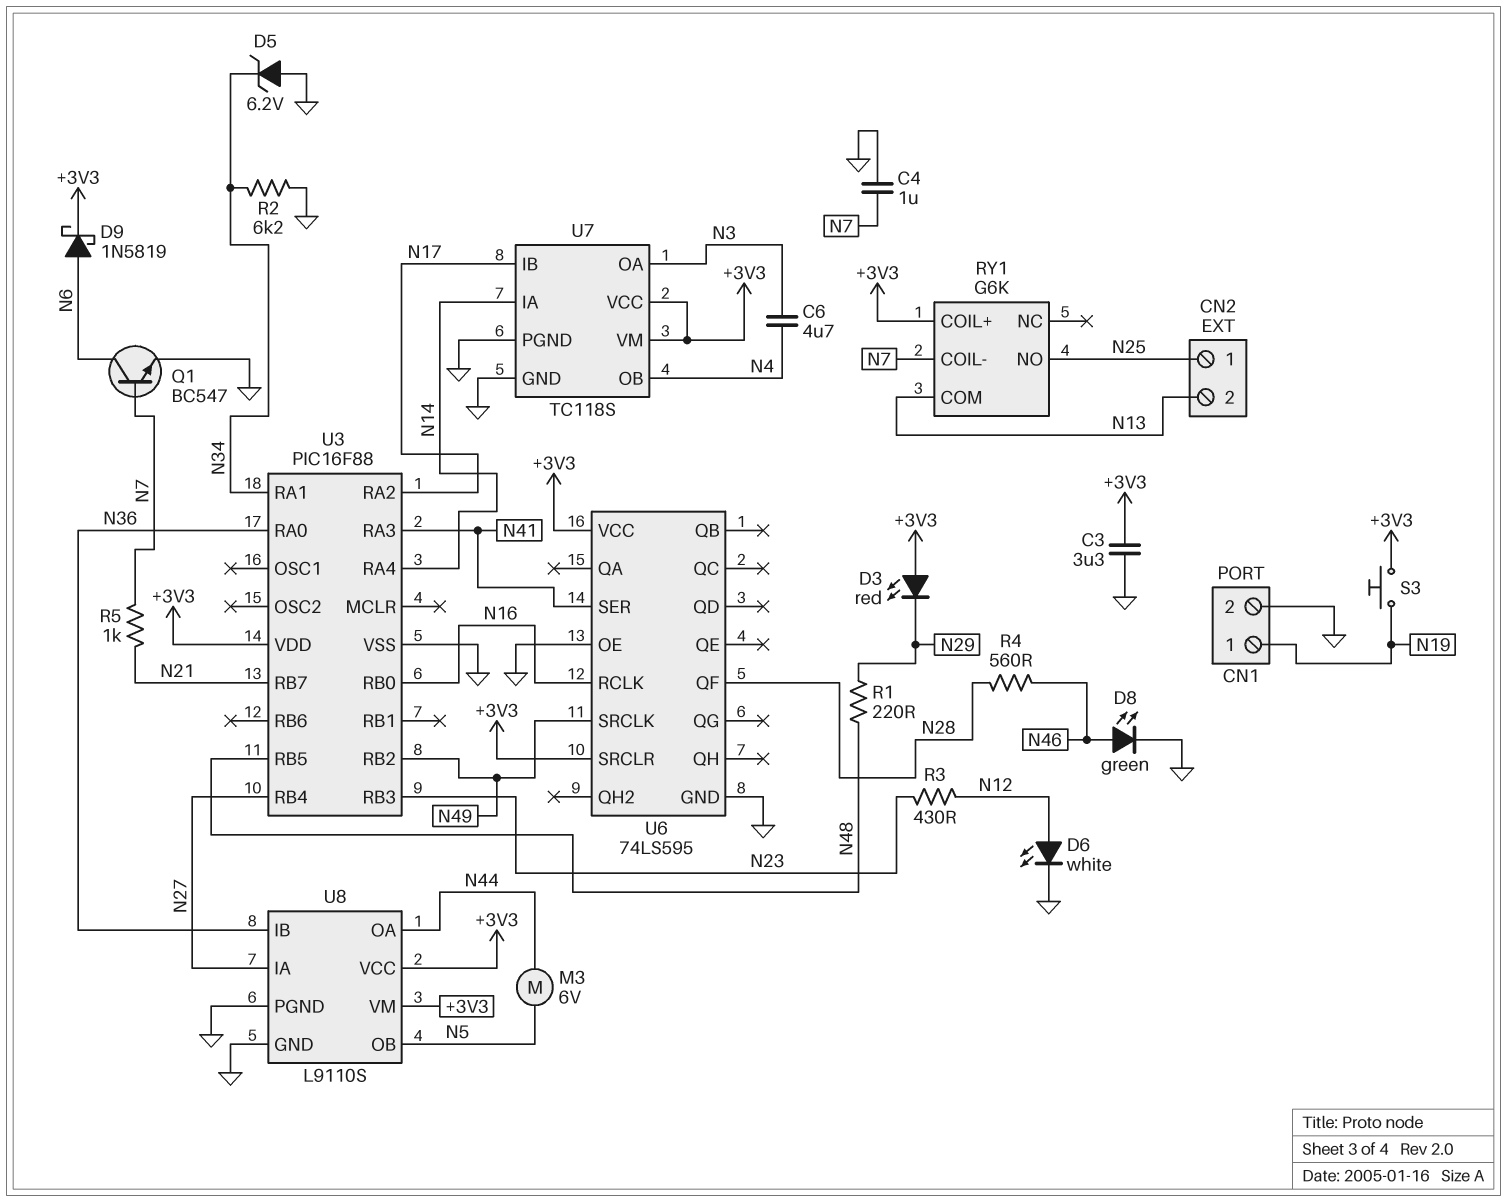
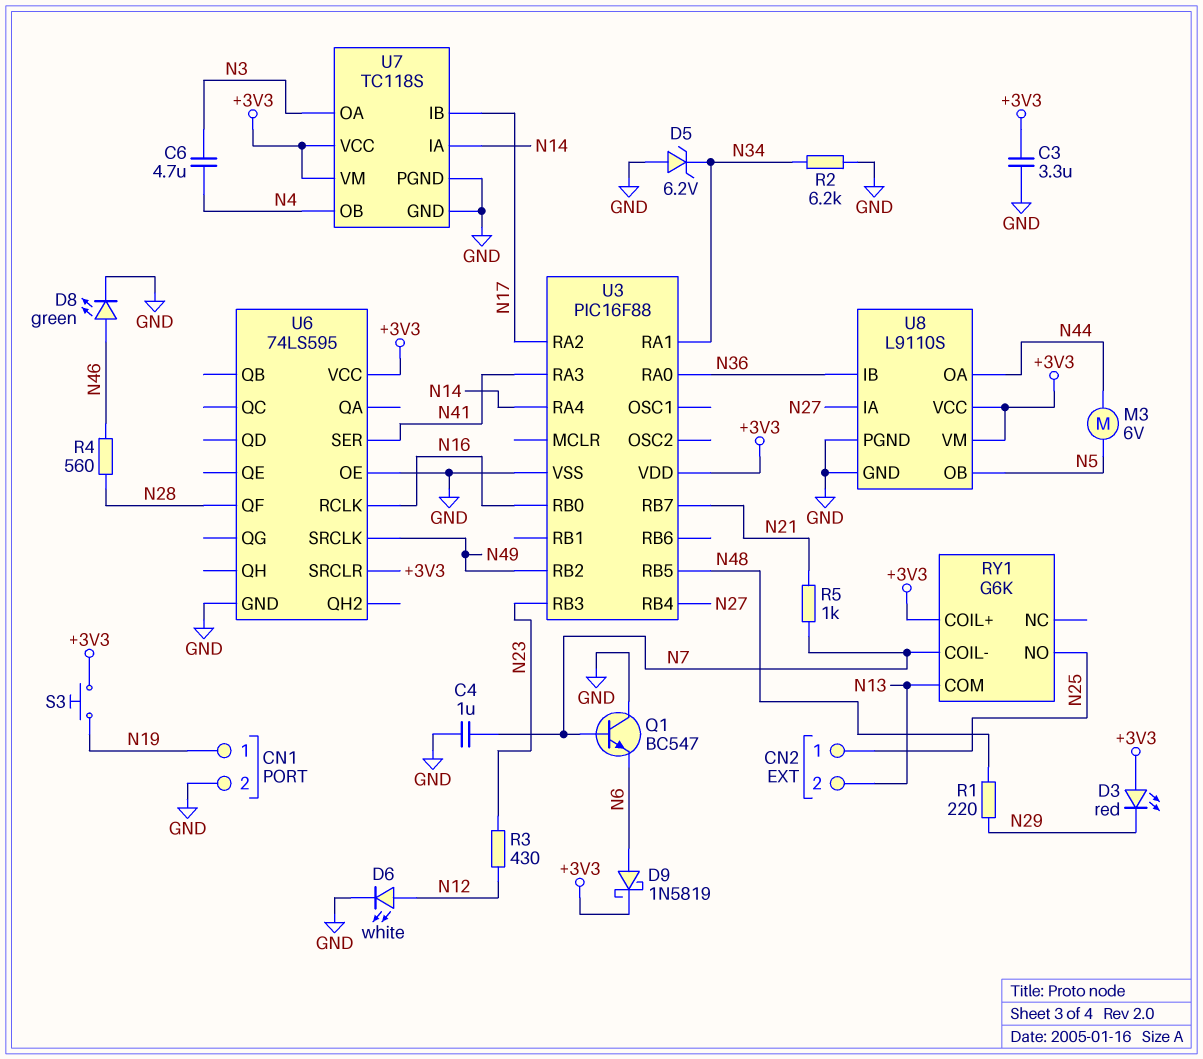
Q1: NPN BC547 (B N7, C N6, E GND) -> NPN BC547 (B N7, C GND, E N6)

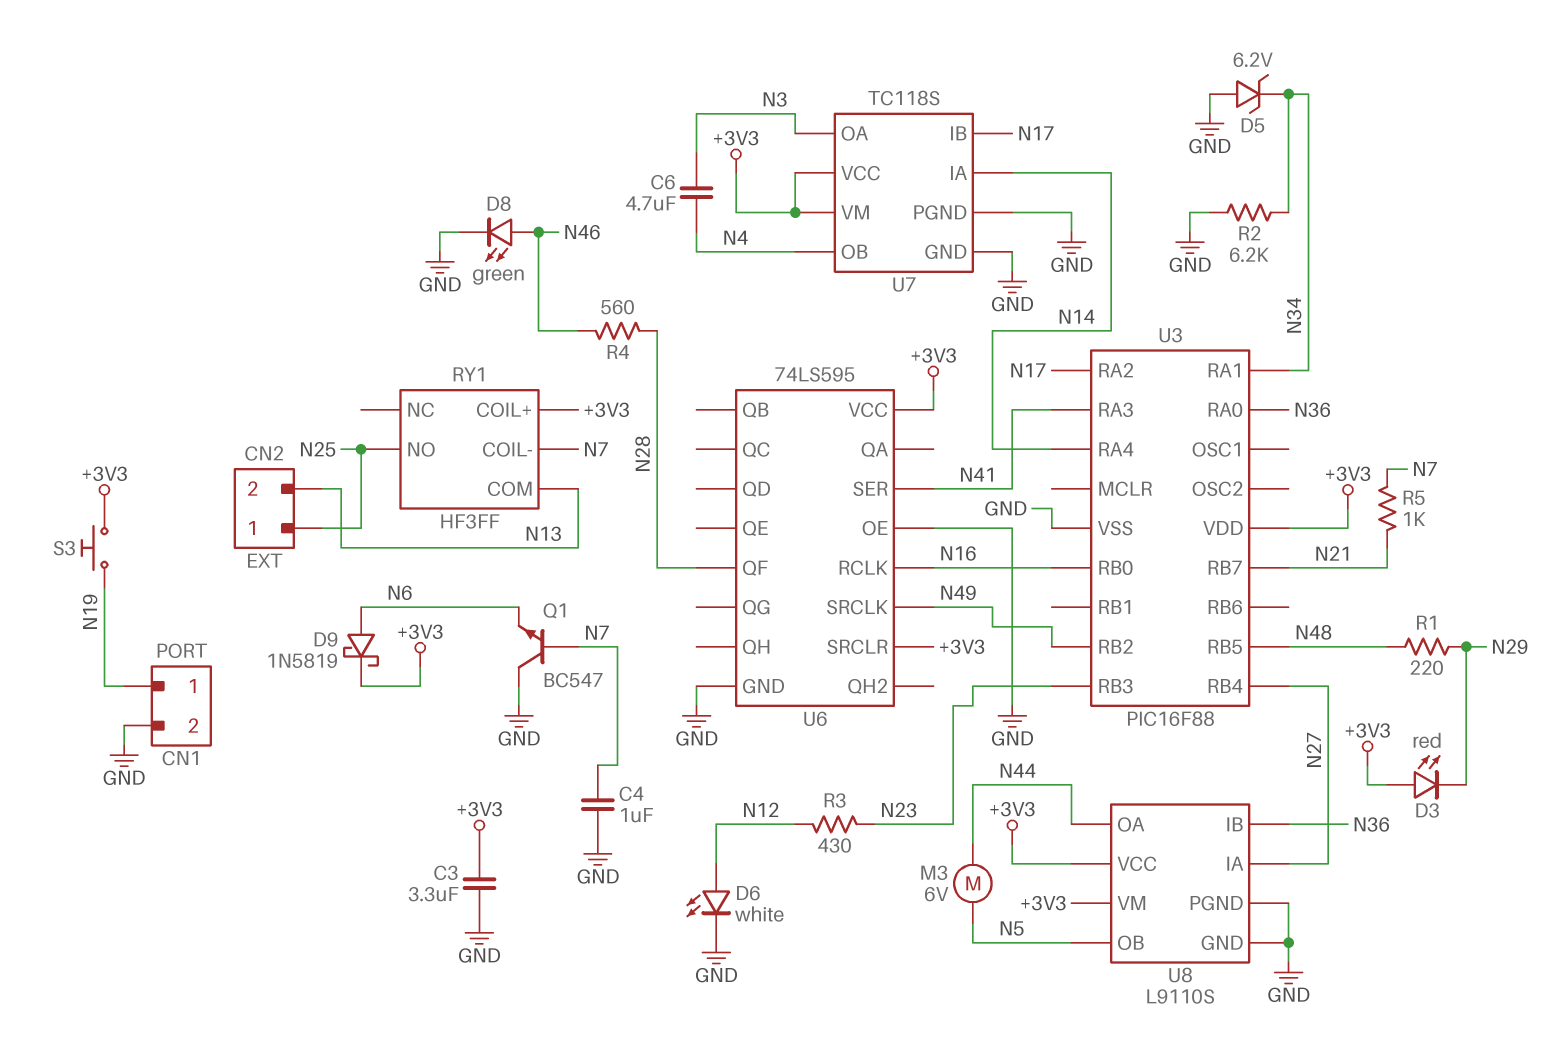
RY1: G6K -> HF3FF

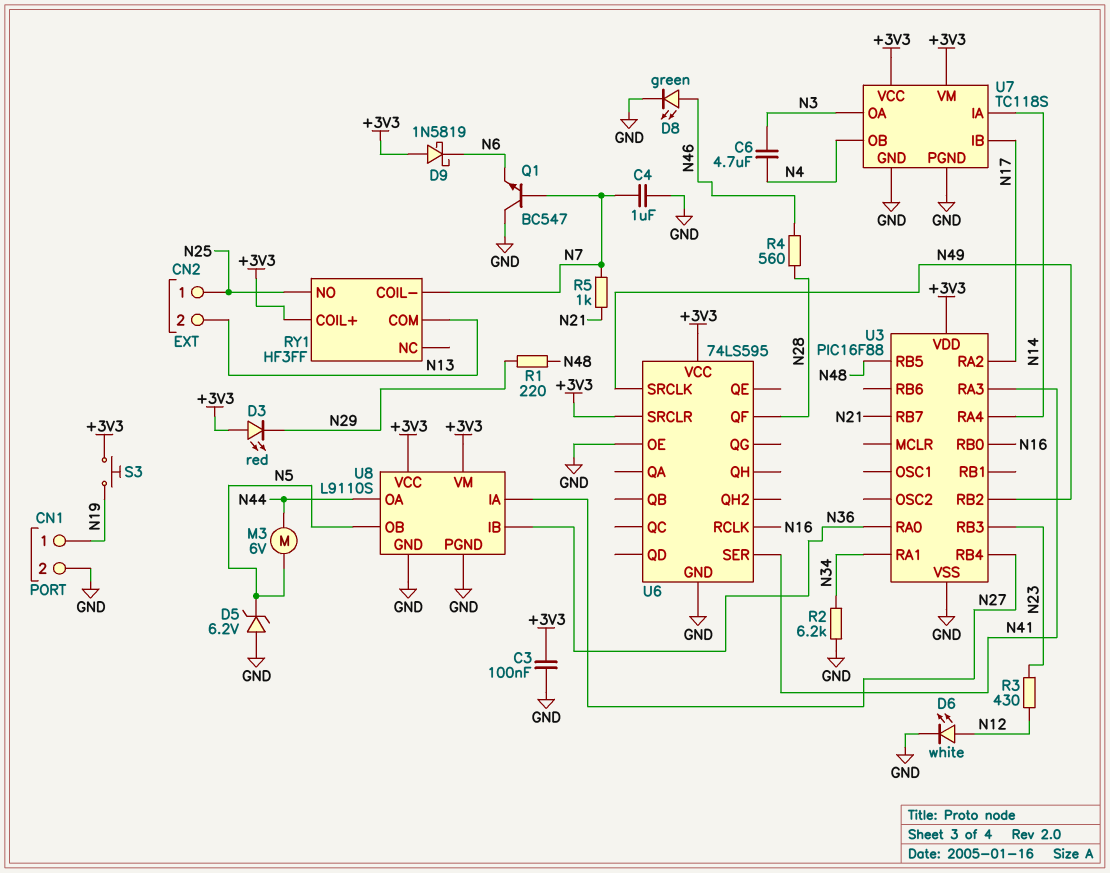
C3: 3.3uF (+3V3, GND) -> 100nF (+3V3, GND)
D5: zener 6.2V (A GND, K N34) -> zener 6.2V (A GND, K N5)
D9: schottky 1N5819 (A N6, K +3V3) -> schottky 1N5819 (A +3V3, K N6)

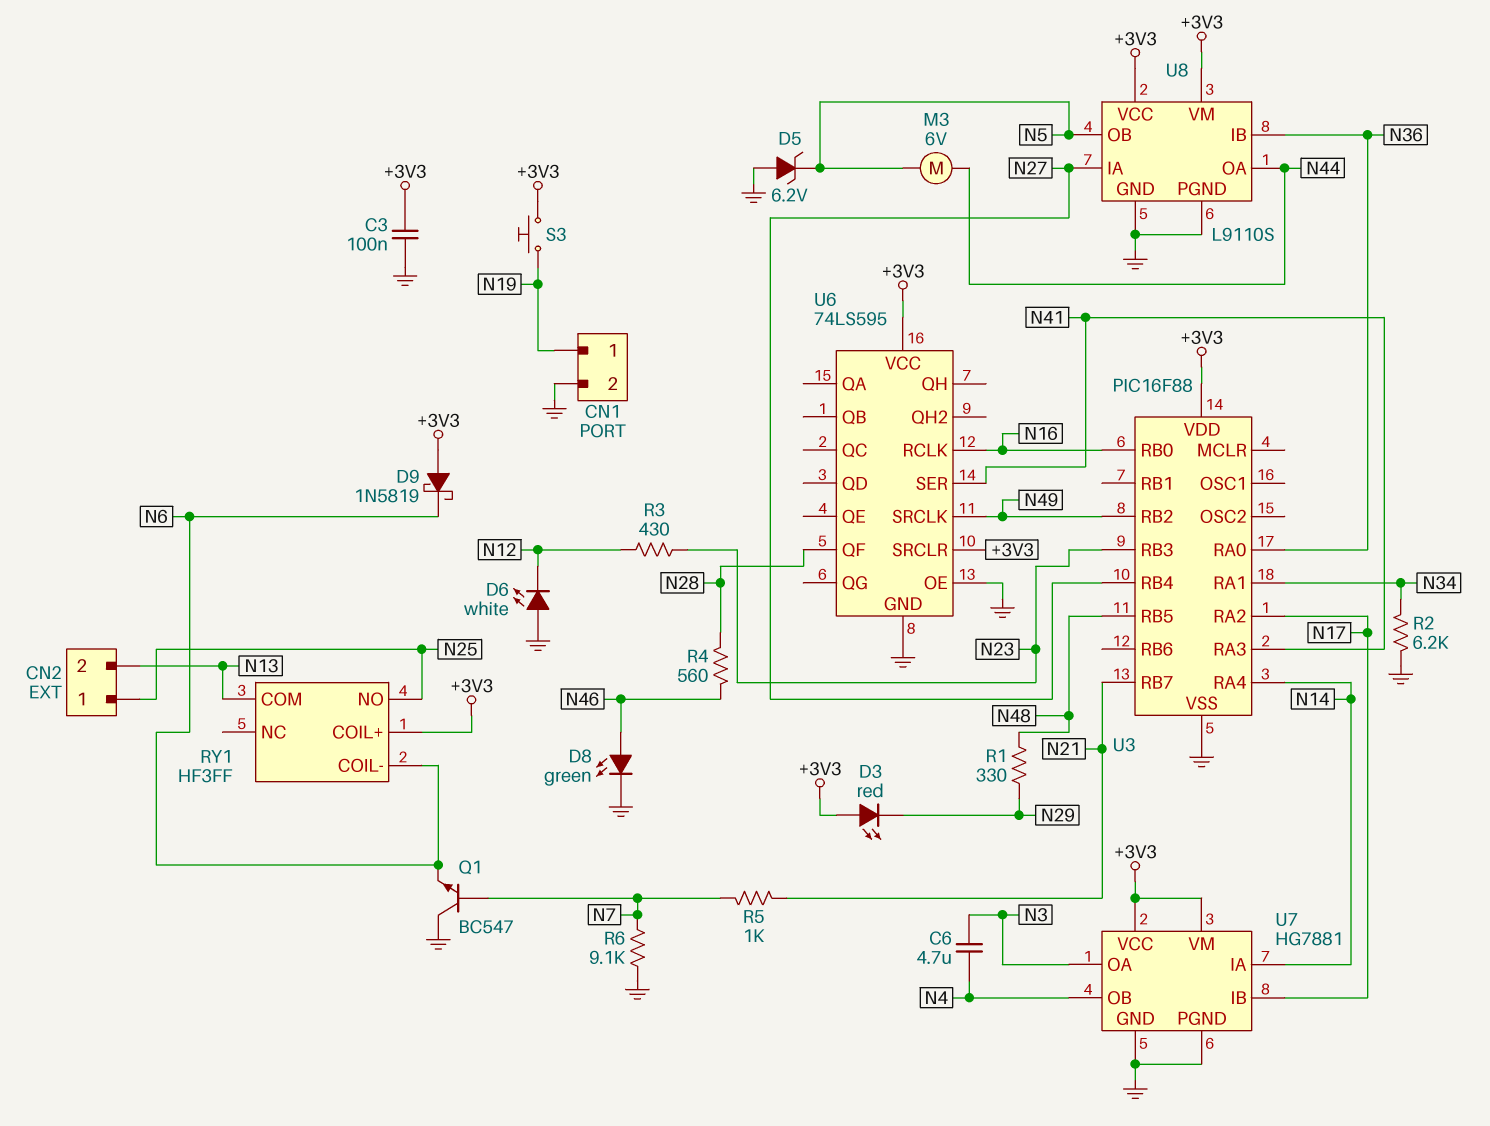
C4: 1uF (GND, N7) -> none
D6: LED white (A N12, K GND) -> LED white (A GND, K N12)
R1: 220 (N29, N48) -> 330 (N29, N48)
R6: none -> 9.1k (GND, N7)
RY1 pin COIL-: N7 -> N6
U7: TC118S -> HG7881

